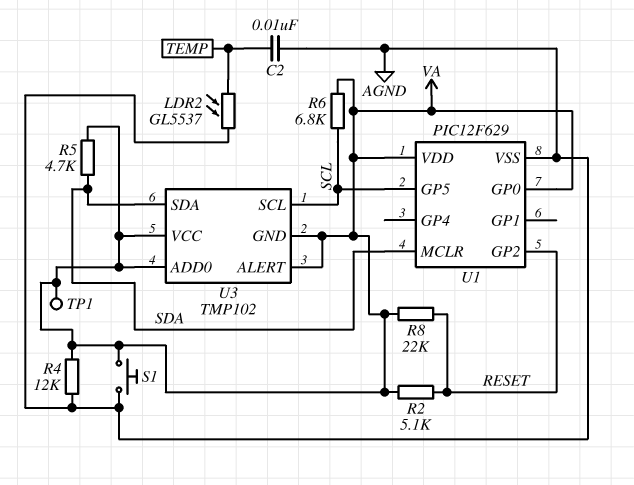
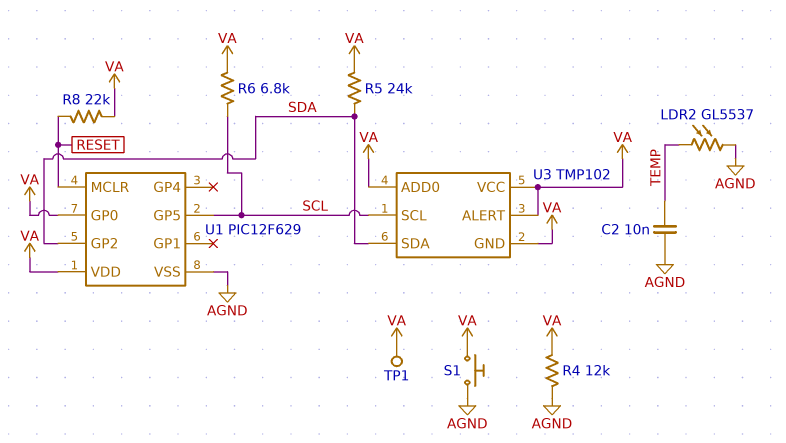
R2: 5.1k (RESET, VA) -> none
R5: 4.7k (SDA, VA) -> 24k (SDA, VA)
U1 pin GP2: RESET -> SDA
U1 pin MCLR: SDA -> RESET

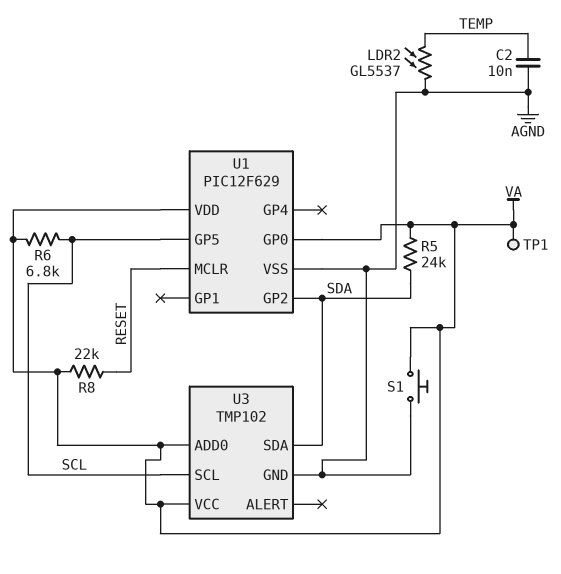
R4: 12k (AGND, VA) -> none
U3 pin ALERT: VA -> none
U3 pin GND: VA -> AGND

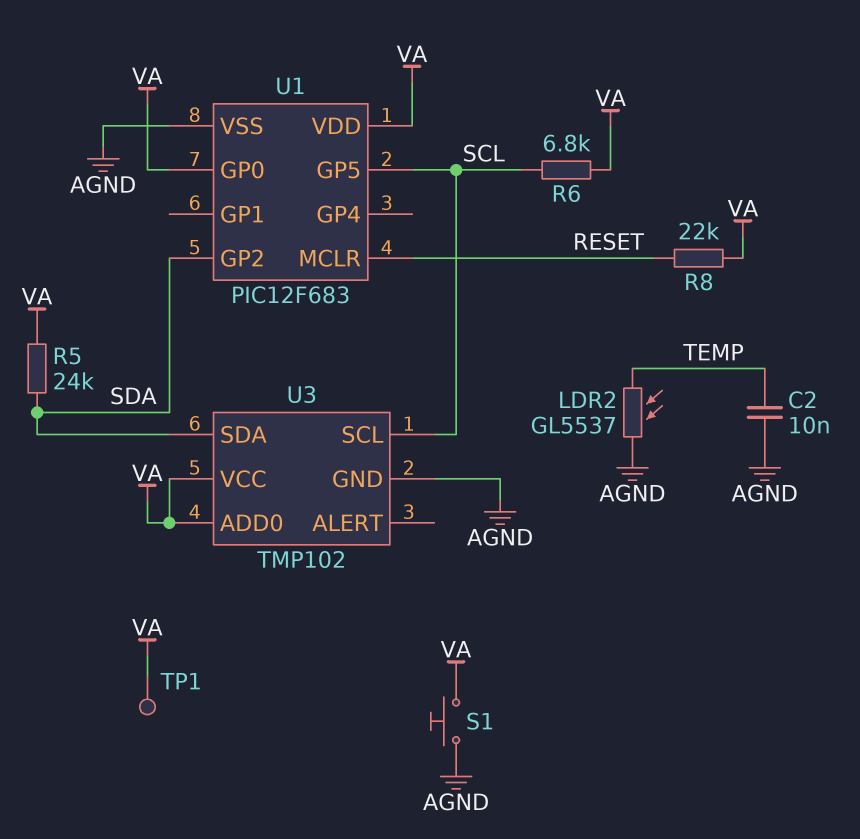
U1: PIC12F629 -> PIC12F683

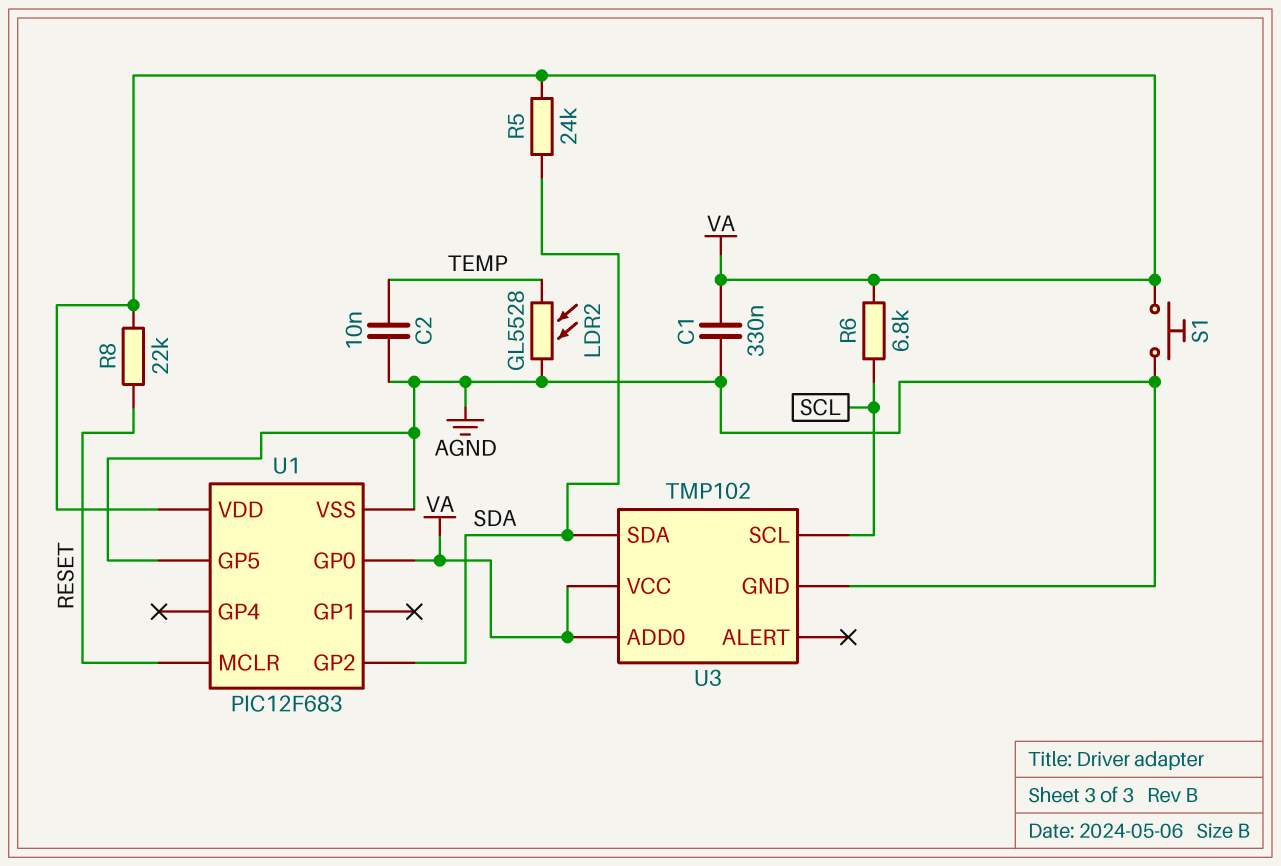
C1: none -> 330nF (AGND, VA)
LDR2: GL5537 (AGND, TEMP) -> GL5528 (AGND, TEMP)
TP1: test point (VA) -> none
U1 pin GP5: SCL -> AGND

